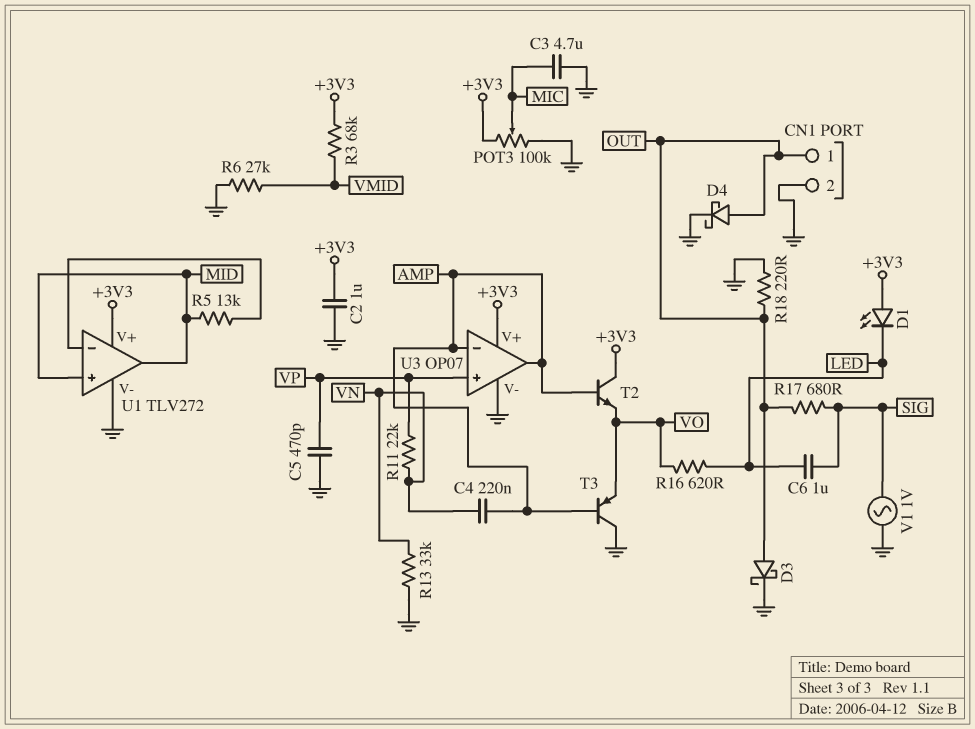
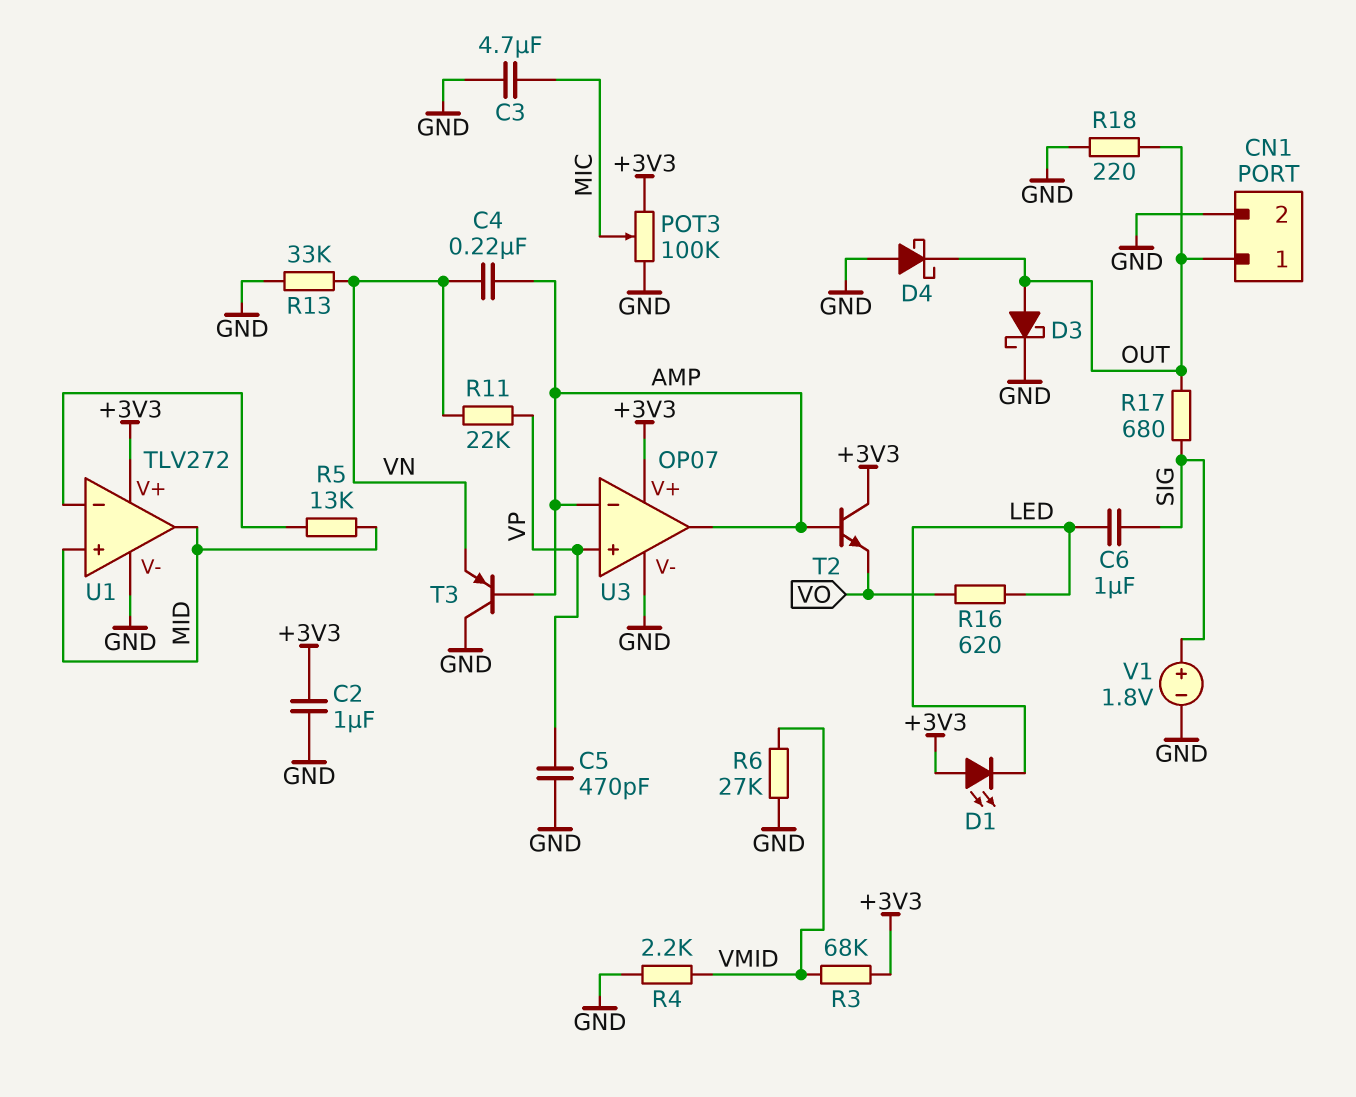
D4: schottky (A OUT, K GND) -> schottky (A GND, K OUT)
R4: none -> 2.2k (GND, VMID)
T3: PNP (B AMP, C GND, E VO) -> PNP (B AMP, C GND, E VN)
V1: AC 1V (GND, SIG) -> 1.8V (plus SIG, minus GND)

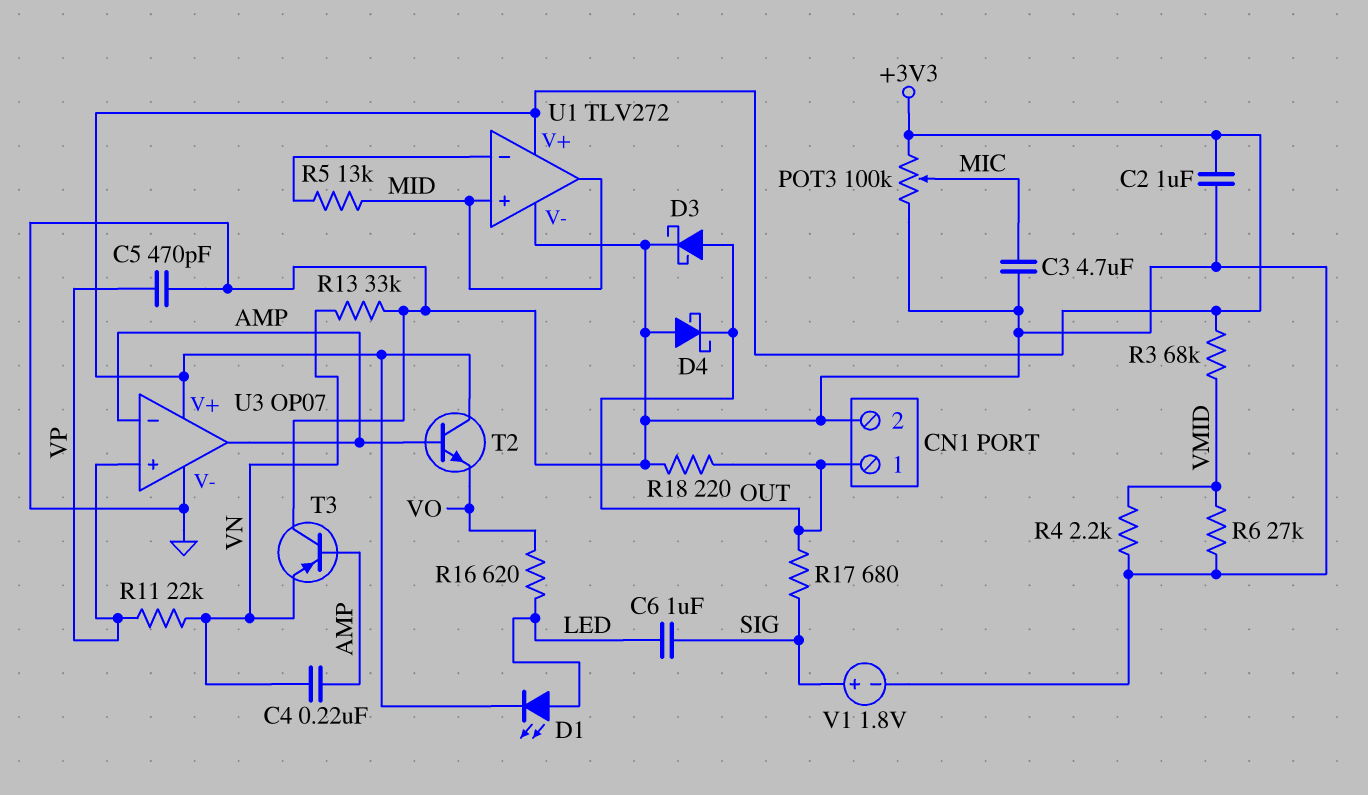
D1: LED (A +3V3, K LED) -> LED (A LED, K +3V3)

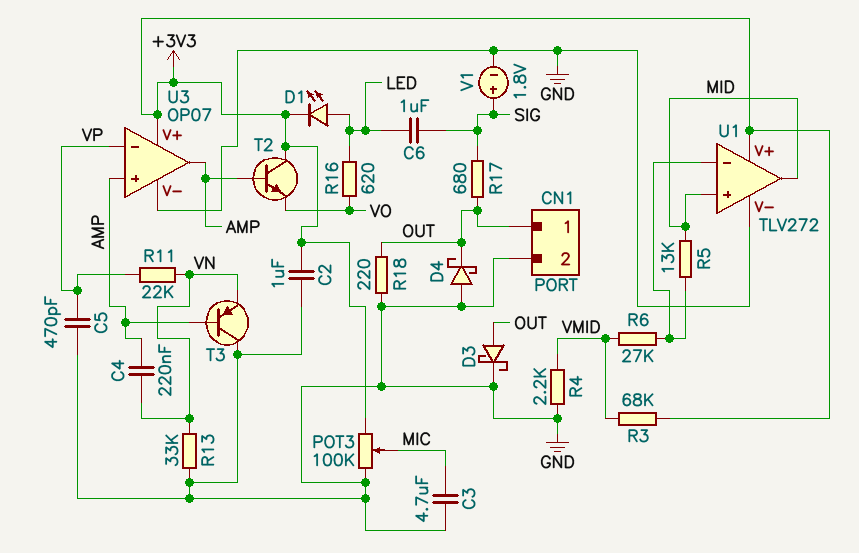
R6: 27k (GND, VMID) -> 27k (U1/in-, VMID)
U3 pin in+: VP -> AMP
U3 pin in-: AMP -> VP

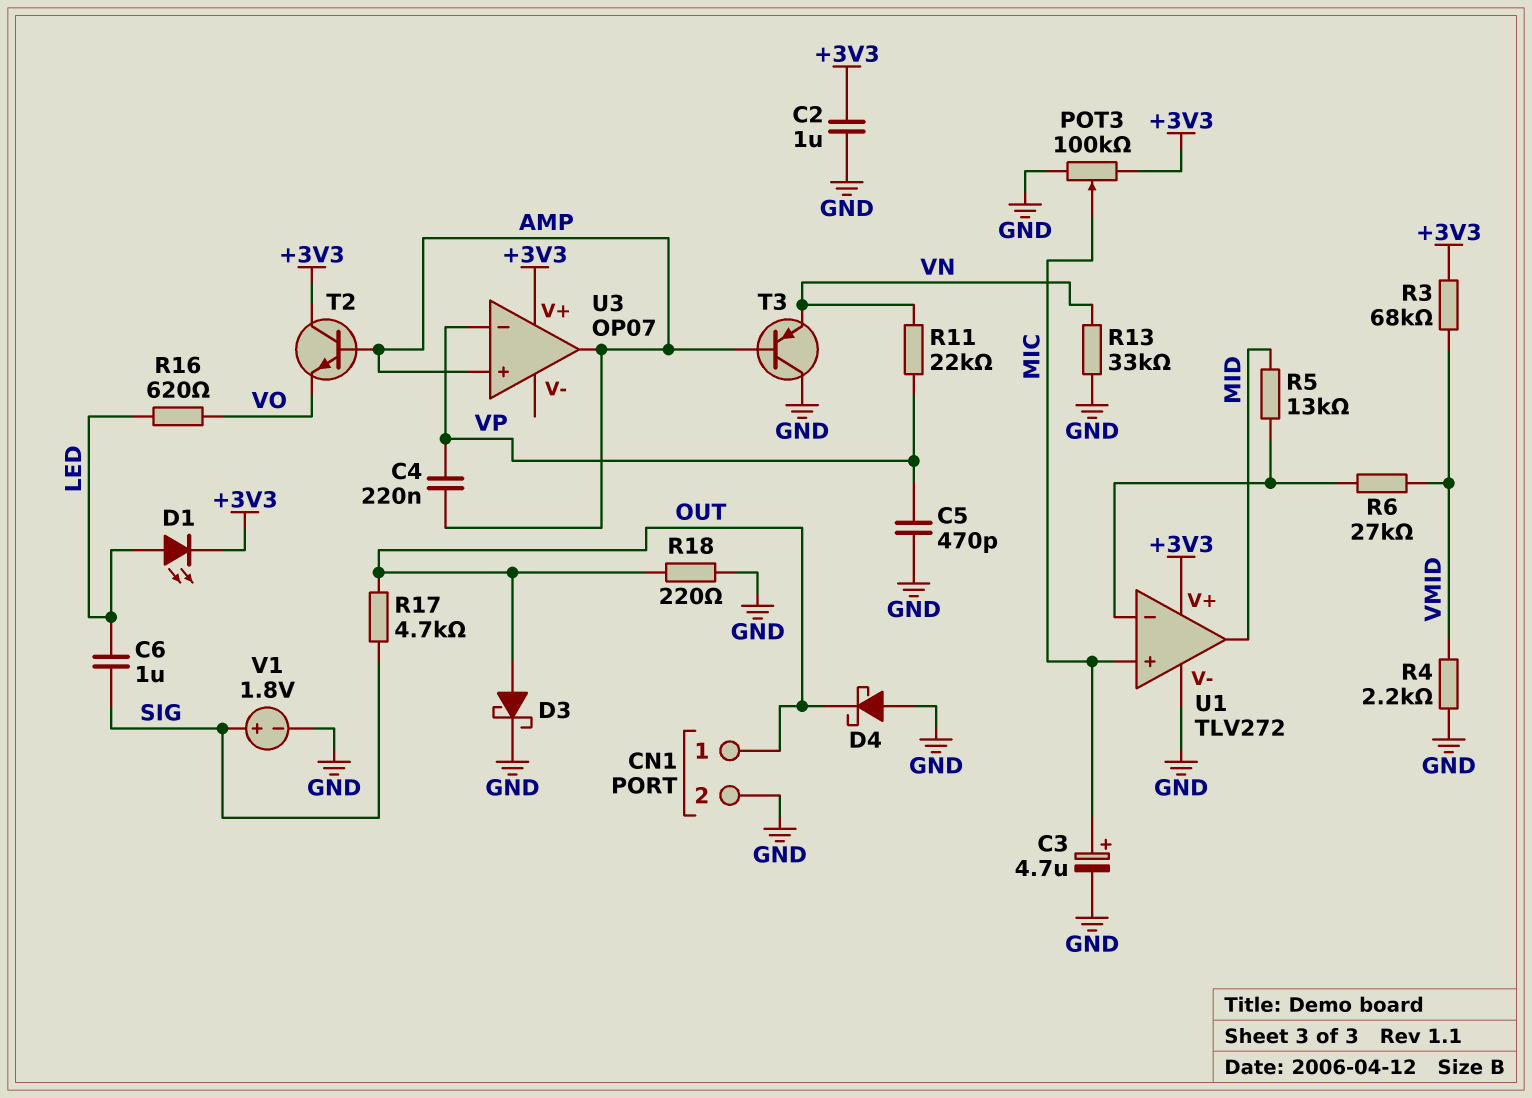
C3: 4.7uF (GND, MIC) -> 4.7uF (plus MIC, minus GND)
C4: 220nF (AMP, VN) -> 220nF (AMP, VP)
R17: 680 (OUT, SIG) -> 4.7k (OUT, SIG)
U1 pin in+: MID -> MIC
U3 pin V-: GND -> none

